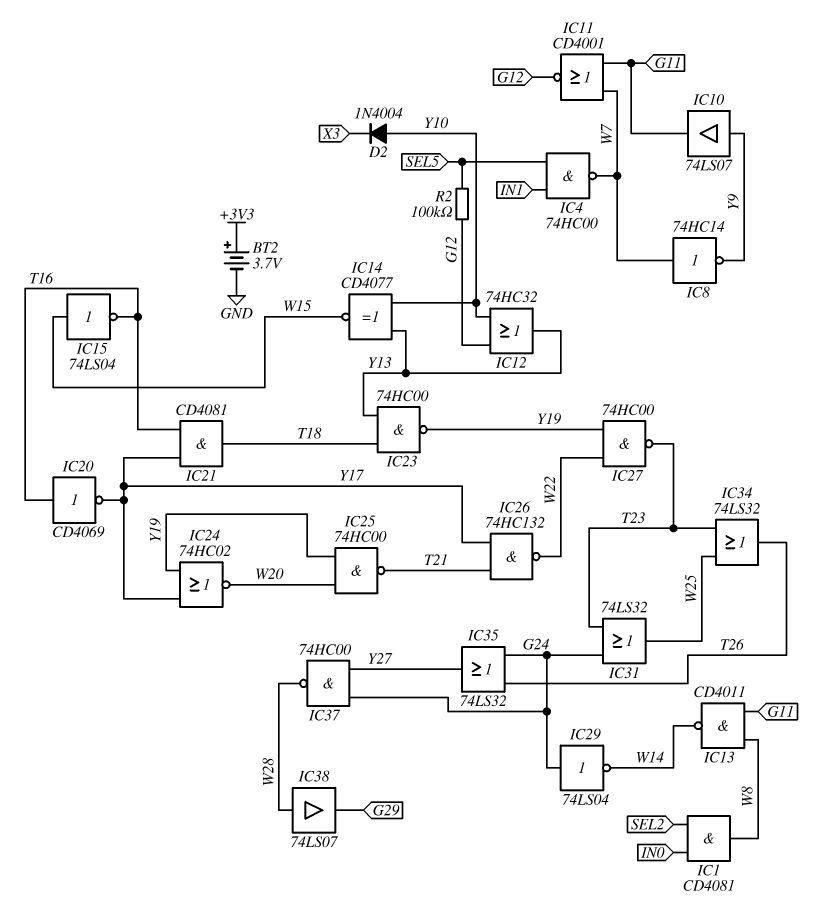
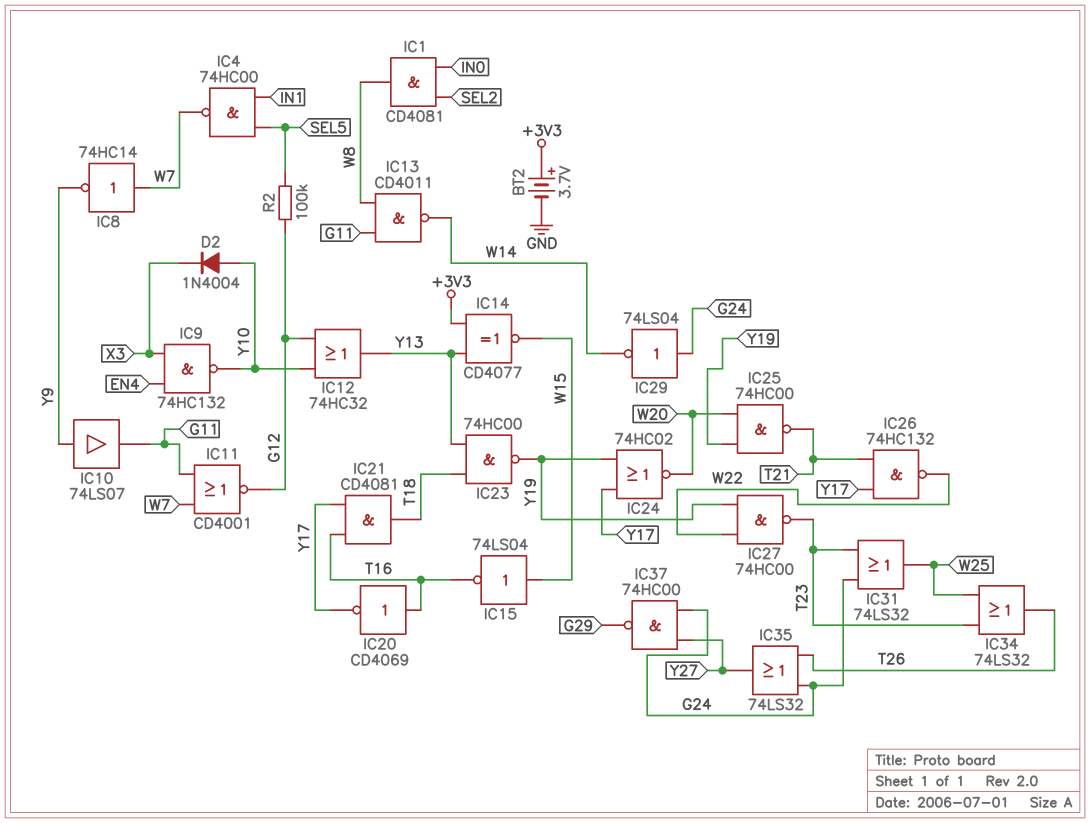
IC9: none -> NAND 74HC132 (in EN4, in X3, out Y10)
IC14: XNOR CD4077 (in Y10, in Y13, out W15) -> XNOR CD4077 (in +3V3, in Y13, out W15)
IC37: NAND 74HC00 (in G24, in Y27, out W28) -> NAND 74HC00 (in G24, in Y27, out G29)
IC38: buffer 74LS07 (in W28, out G29) -> none

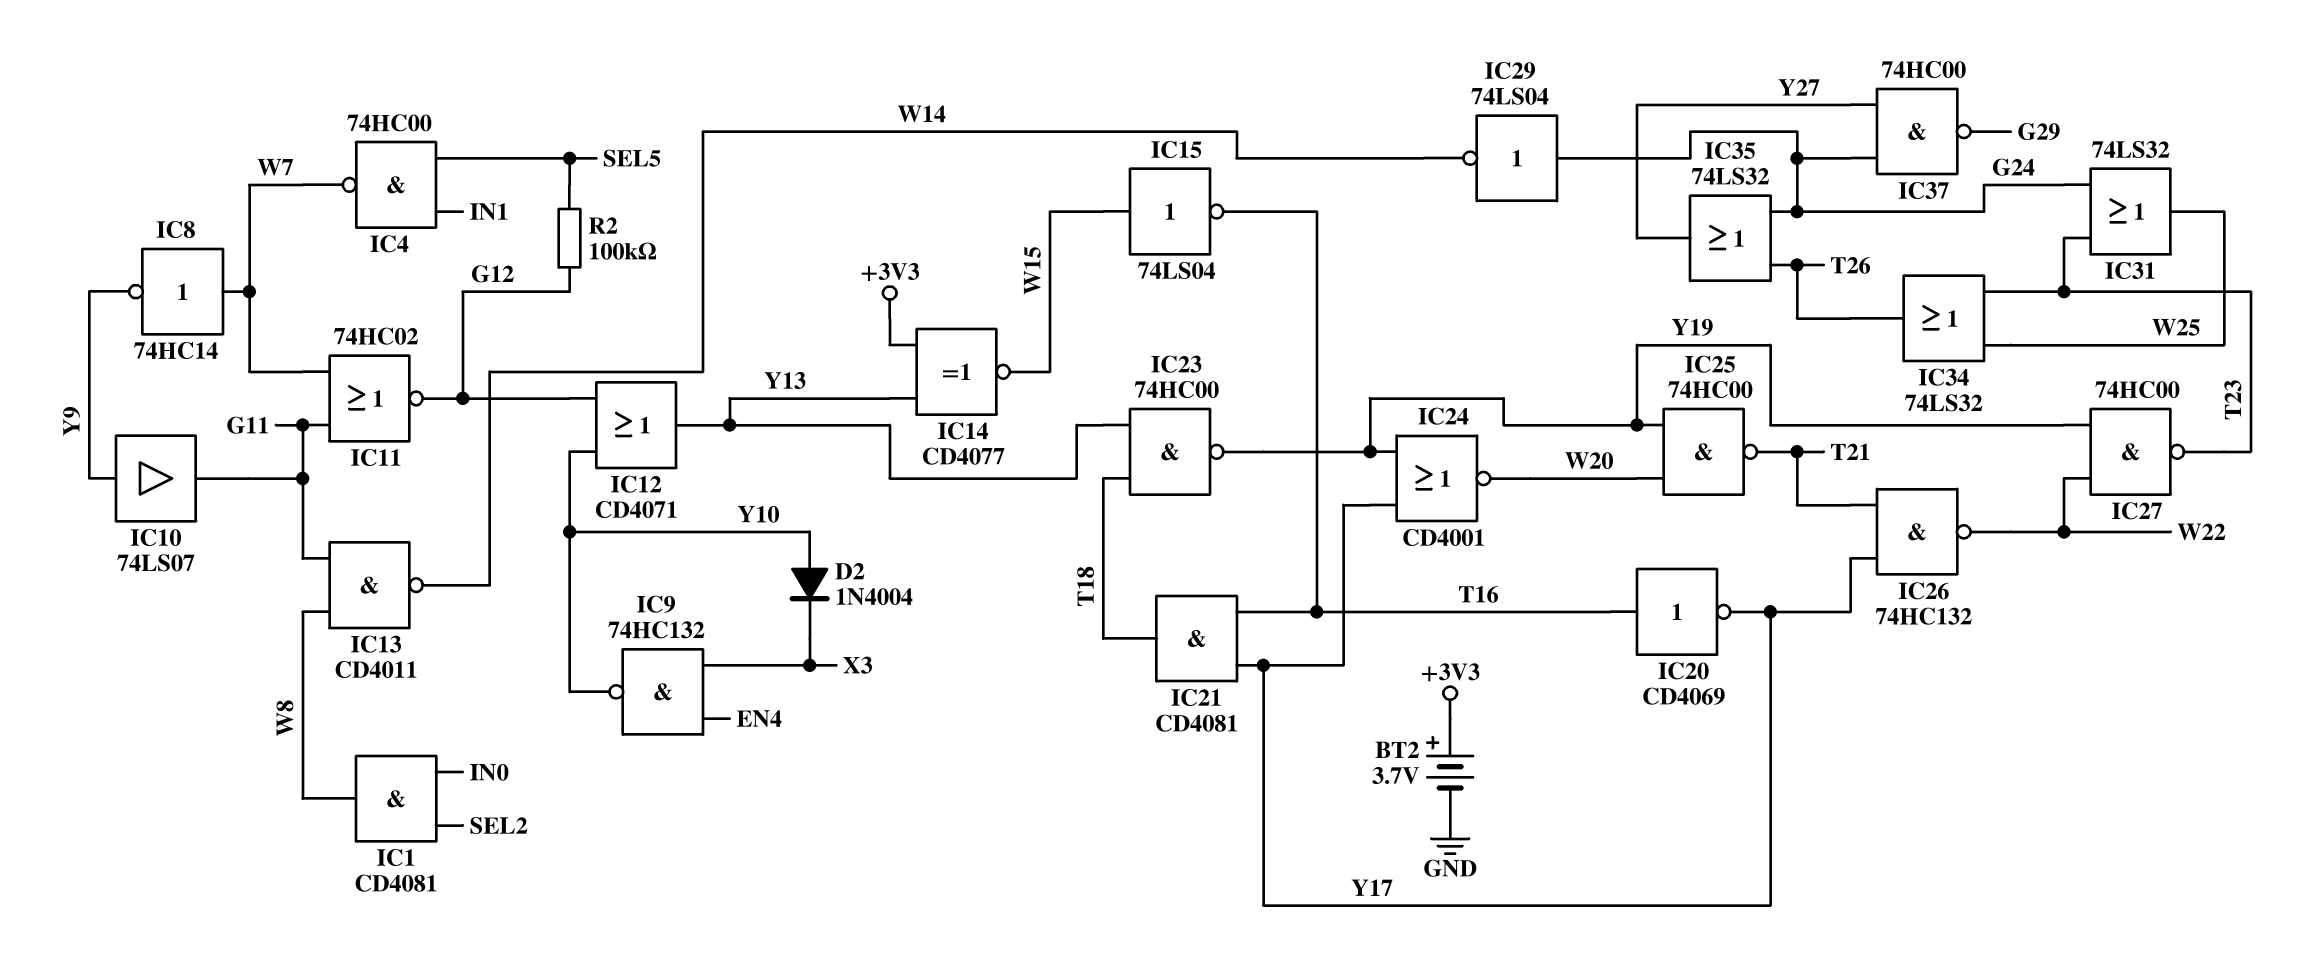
IC11: NOR CD4001 (in G11, in W7, out G12) -> NOR 74HC02 (in G11, in W7, out G12)
IC12: OR 74HC32 (in G12, in Y10, out Y13) -> OR CD4071 (in G12, in Y10, out Y13)
IC24: NOR 74HC02 (in Y17, in Y19, out W20) -> NOR CD4001 (in Y17, in Y19, out W20)

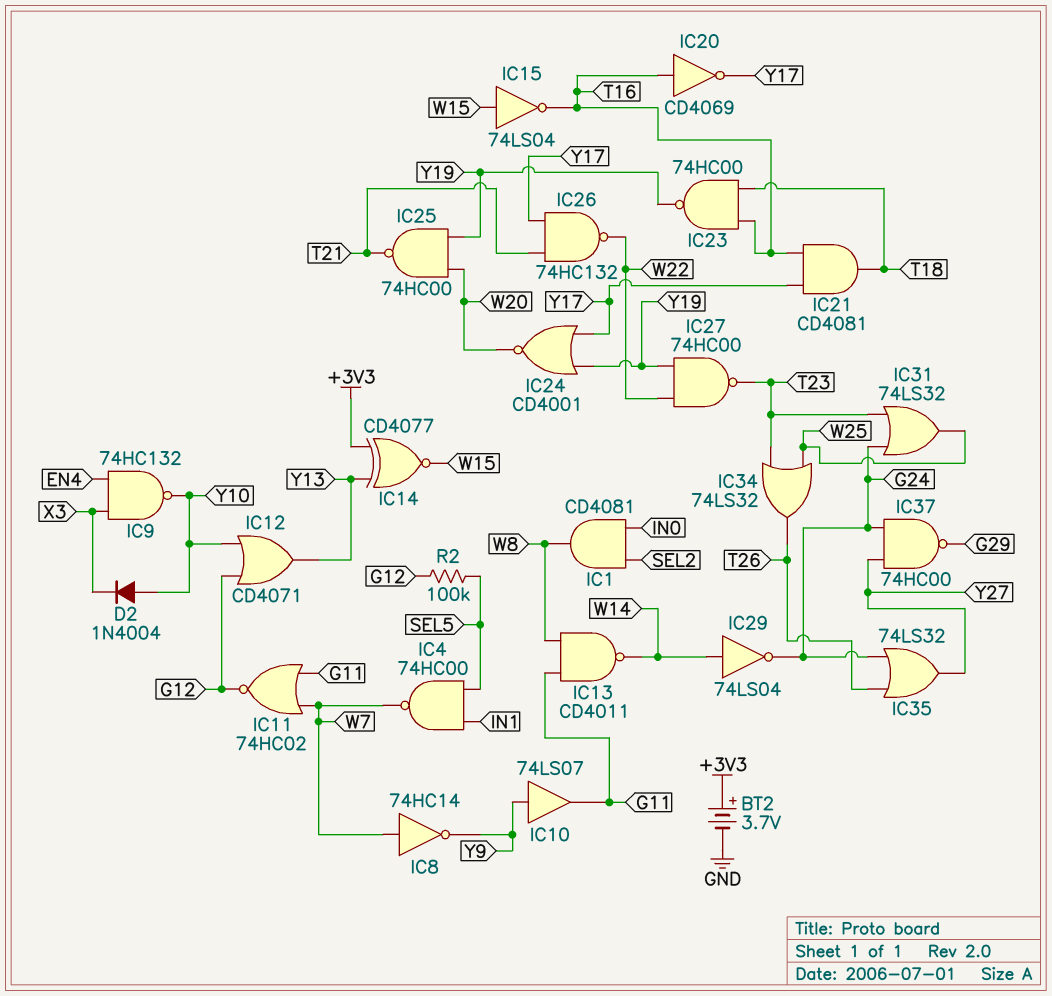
IC23: NAND 74HC00 (in T18, in Y13, out Y19) -> NAND 74HC00 (in T16, in T18, out Y19)
IC29: NOT 74LS04 (in G24, out W14) -> NOT 74LS04 (in W14, out G24)

